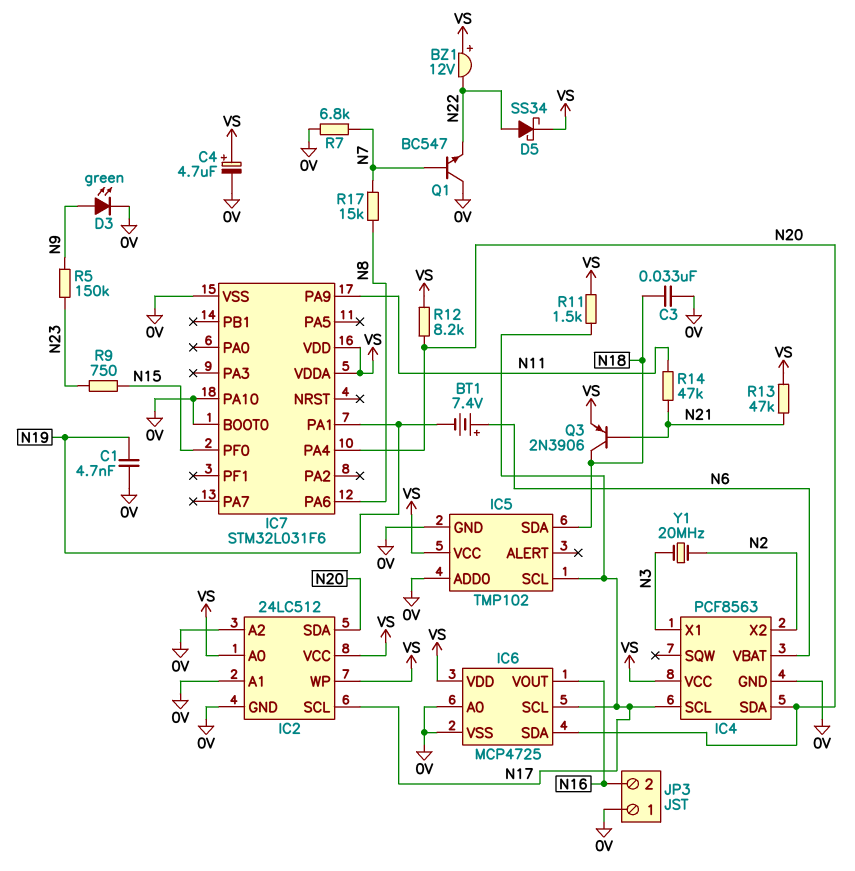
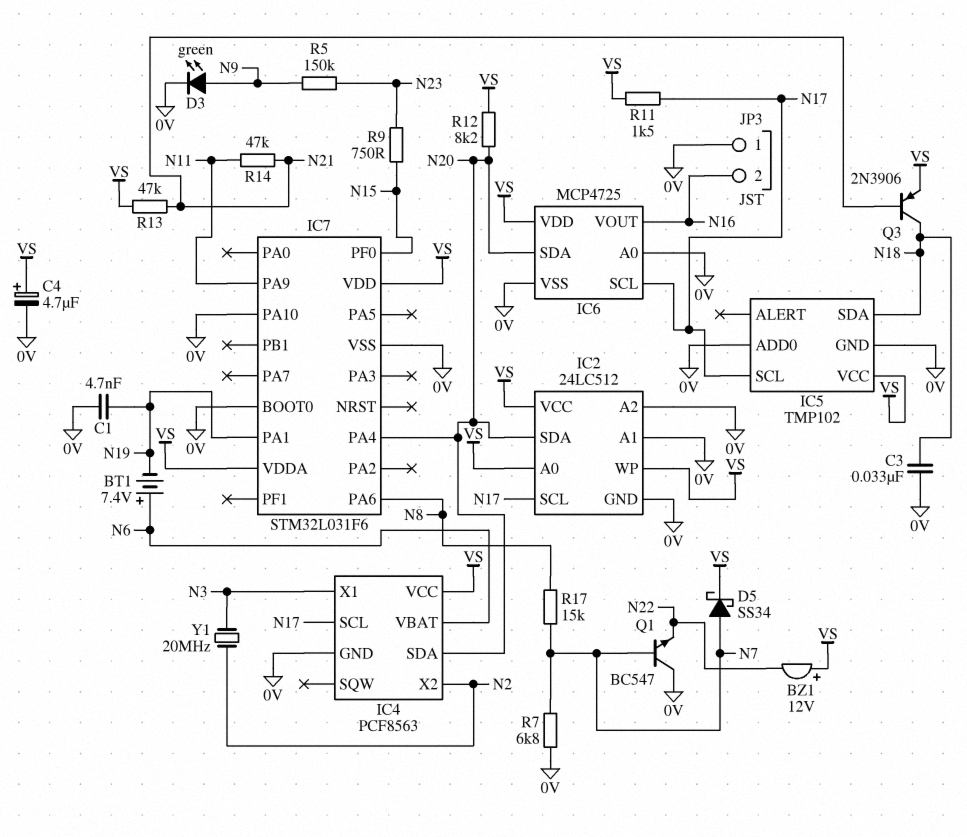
D5: schottky SS34 (A N22, K VS) -> schottky SS34 (A N7, K VS)

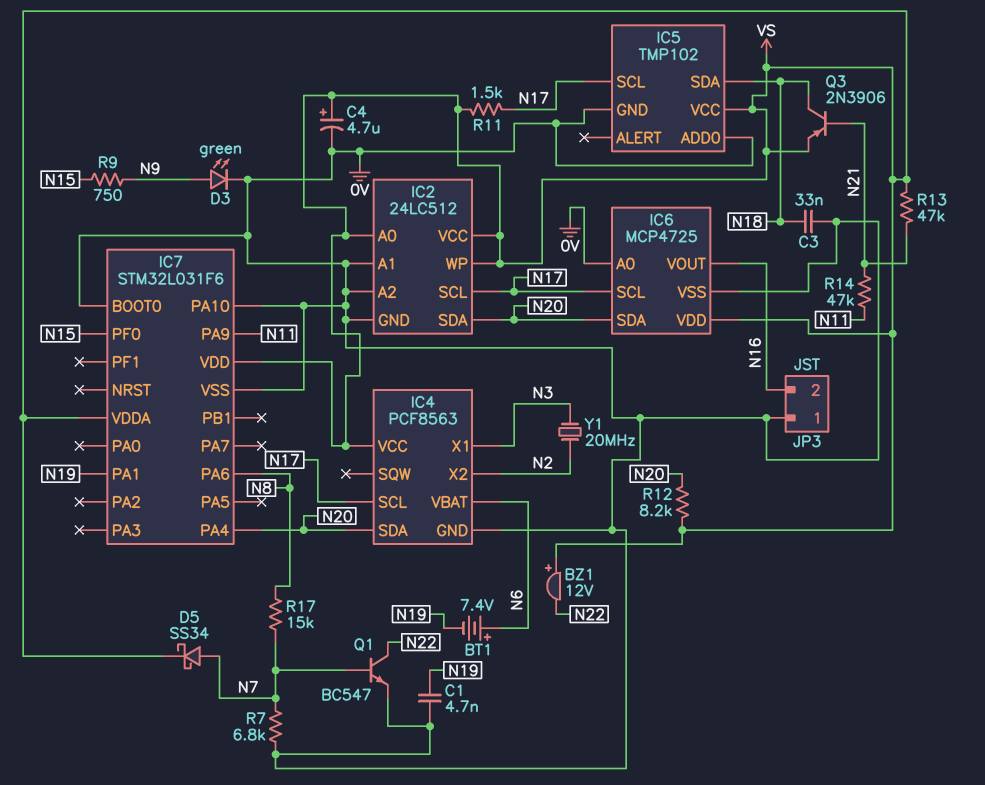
Q1: NPN BC547 (B N7, C 0V, E N22) -> NPN BC547 (B N7, C N22, E 0V)
R5: 150k (N9, N23) -> none
R9: 750 (N15, N23) -> 750 (N9, N15)

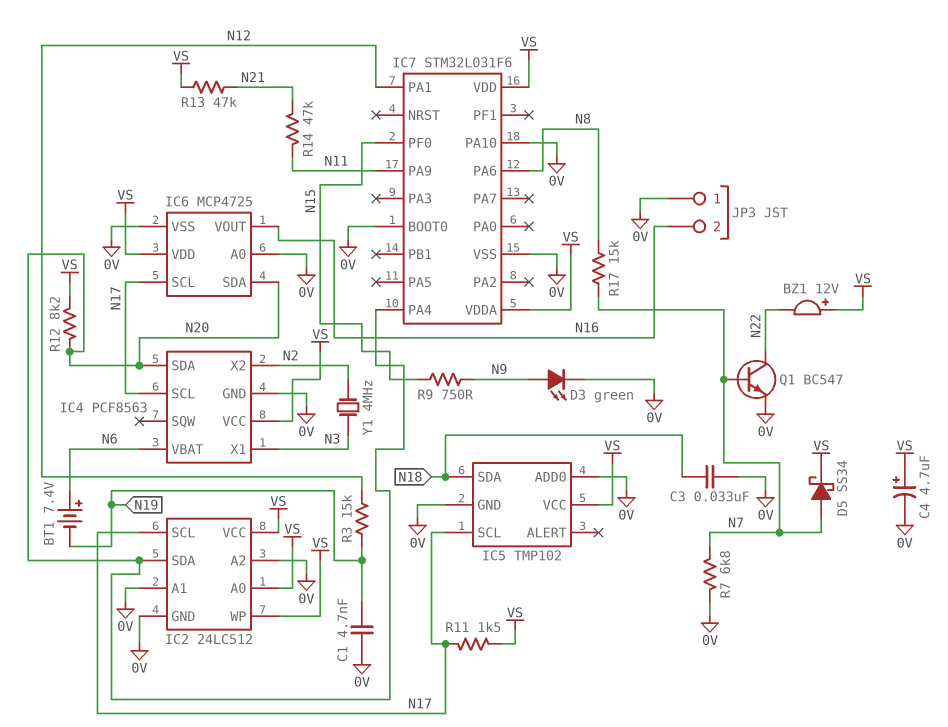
IC7 pin PA1: N19 -> N12
Q3: PNP 2N3906 (B N21, C N18, E VS) -> none
R3: none -> 15k (N12, N19)
Y1: 20MHz (N2, N3) -> 4MHz (N2, N3)

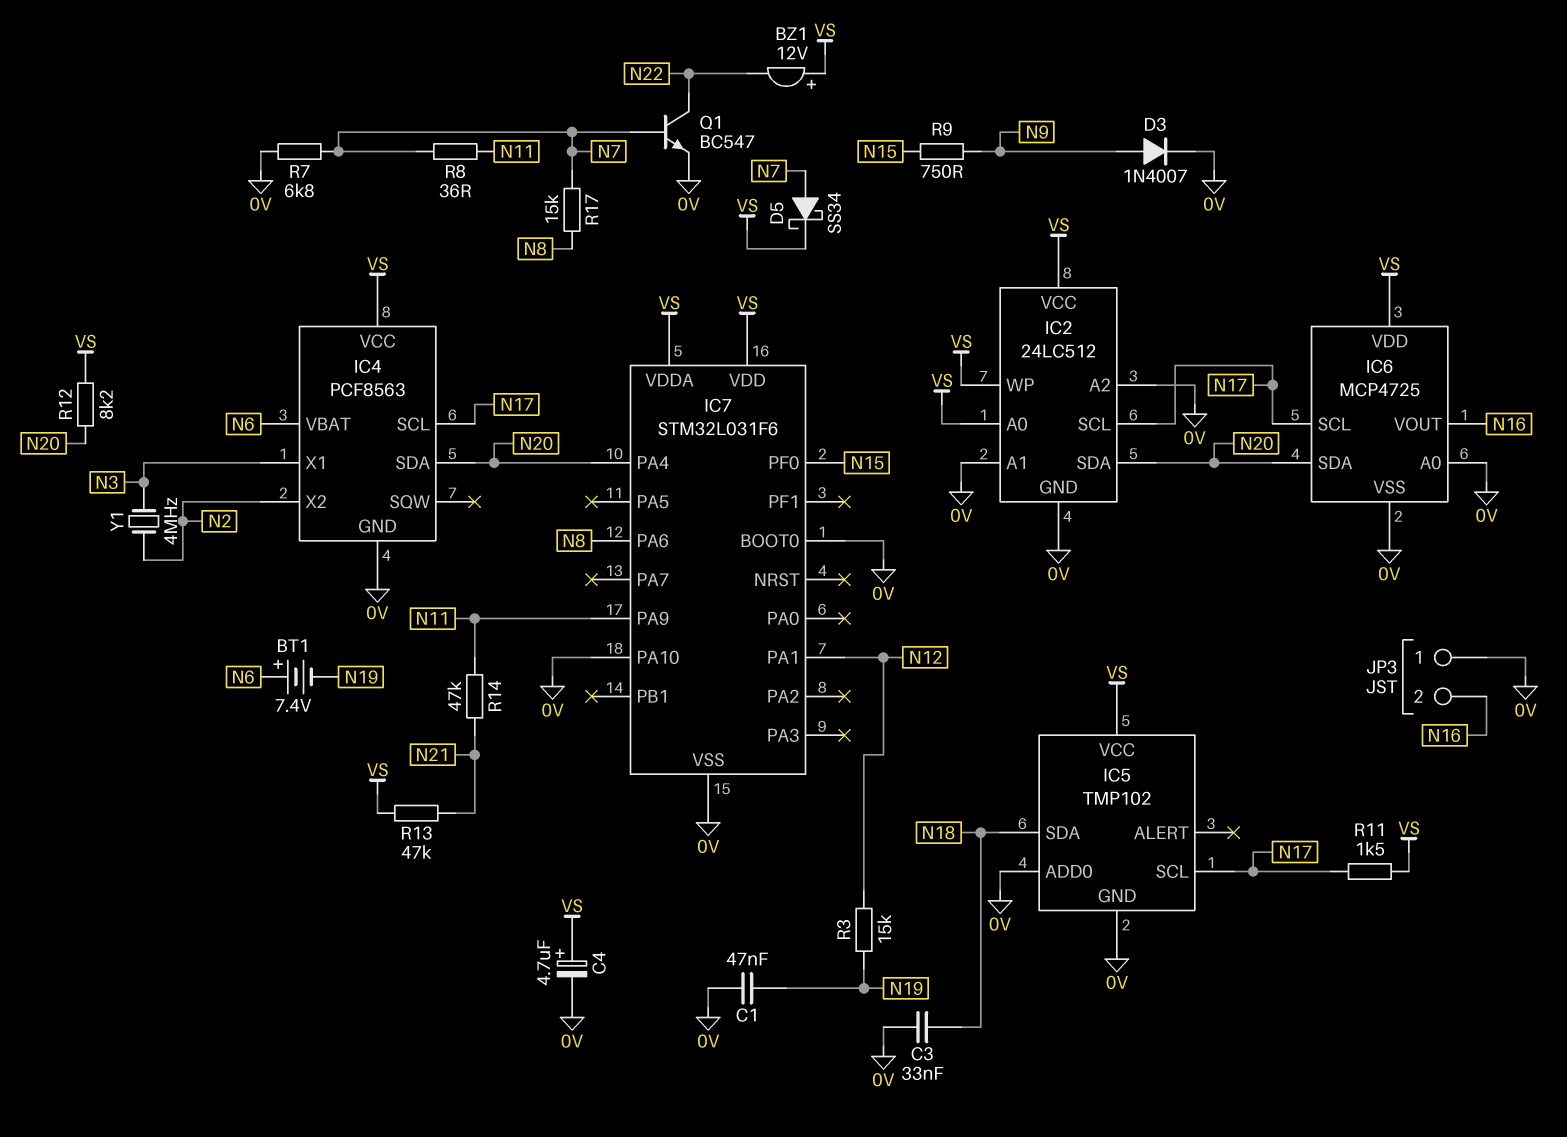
C1: 4.7nF (0V, N19) -> 47nF (0V, N19)
D3: LED green (A N9, K 0V) -> diode 1N4007 (A N9, K 0V)
R8: none -> 36 (N7, N11)

